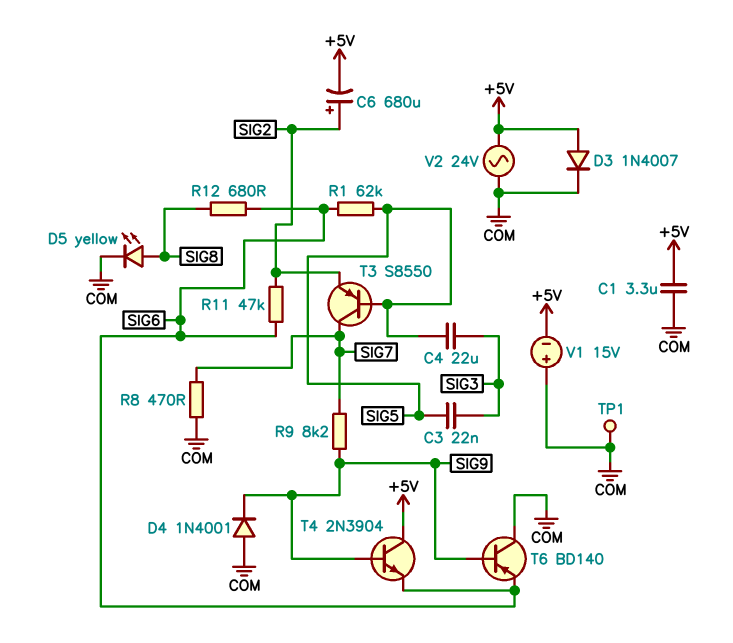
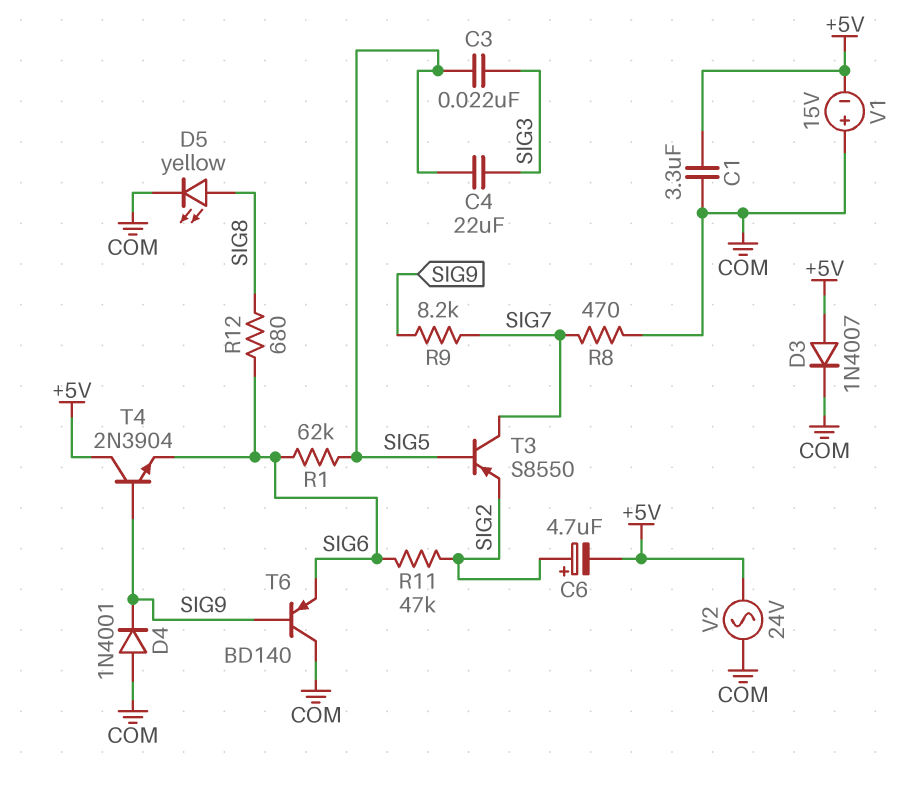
C6: 680uF (plus SIG2, minus +5V) -> 4.7uF (plus SIG2, minus +5V)
TP1: test point (COM) -> none

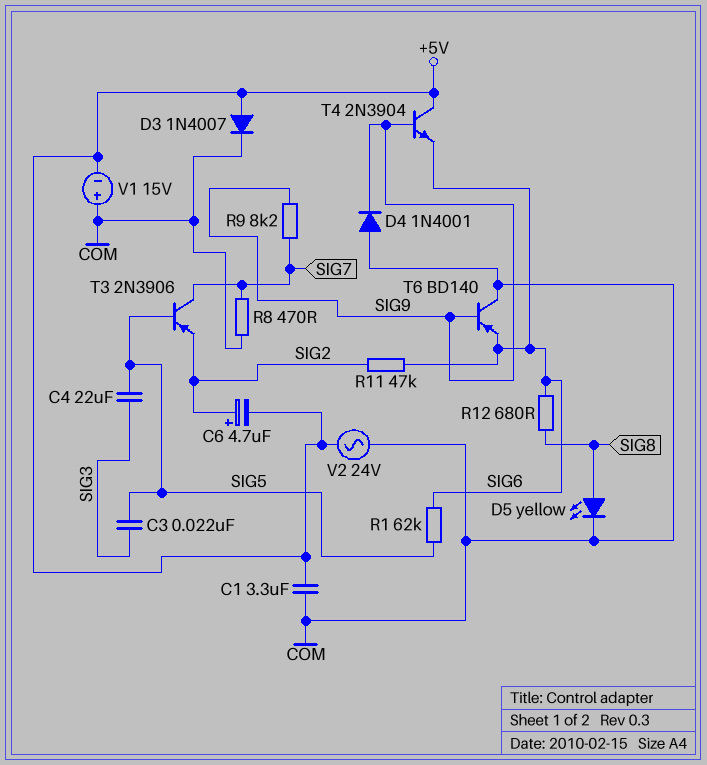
T3: PNP S8550 (B SIG5, C SIG7, E SIG2) -> PNP 2N3906 (B SIG5, C SIG7, E SIG2)

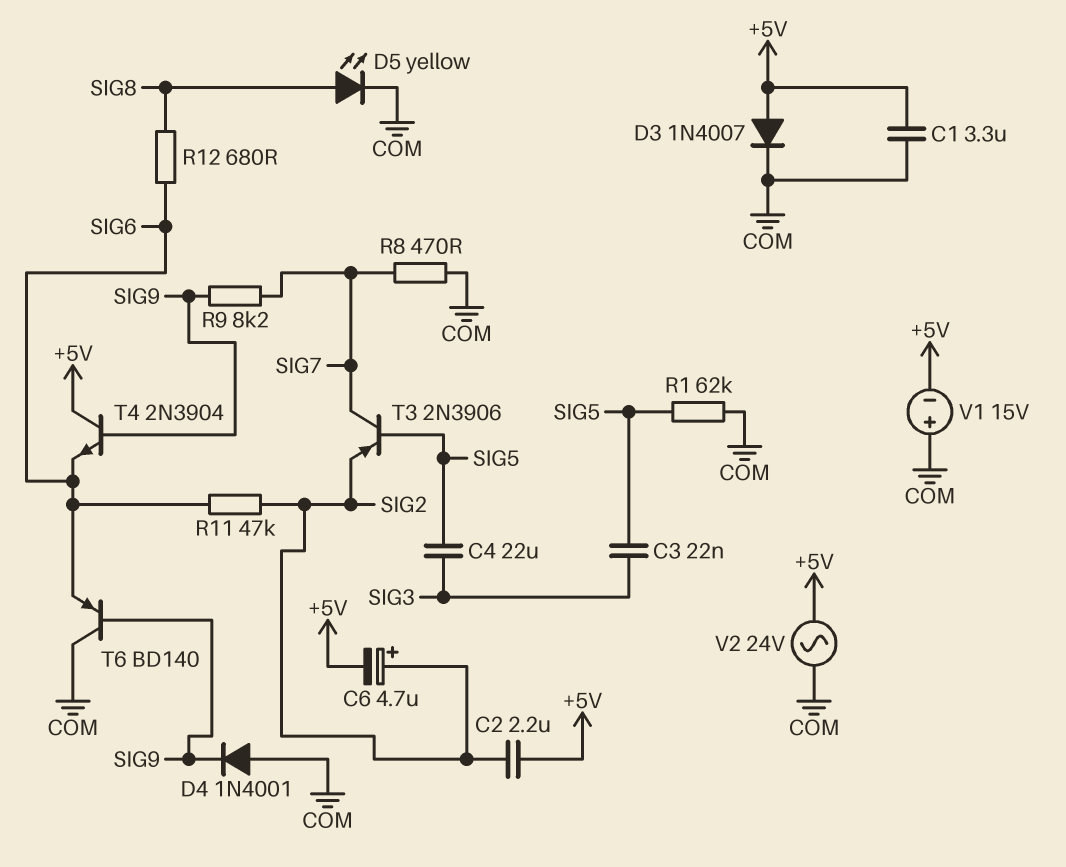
C2: none -> 2.2uF (+5V, SIG2)
R1: 62k (SIG5, SIG6) -> 62k (COM, SIG5)

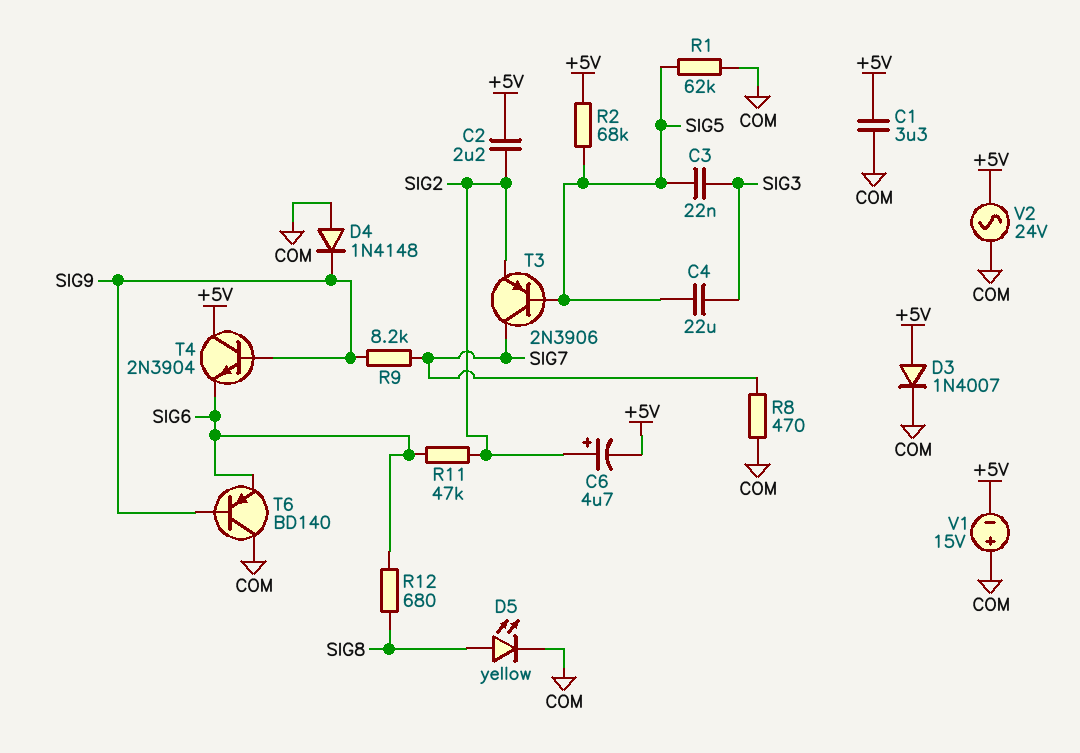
D4: diode 1N4001 (A COM, K SIG9) -> diode 1N4148 (A COM, K SIG9)
R2: none -> 68k (+5V, SIG5)

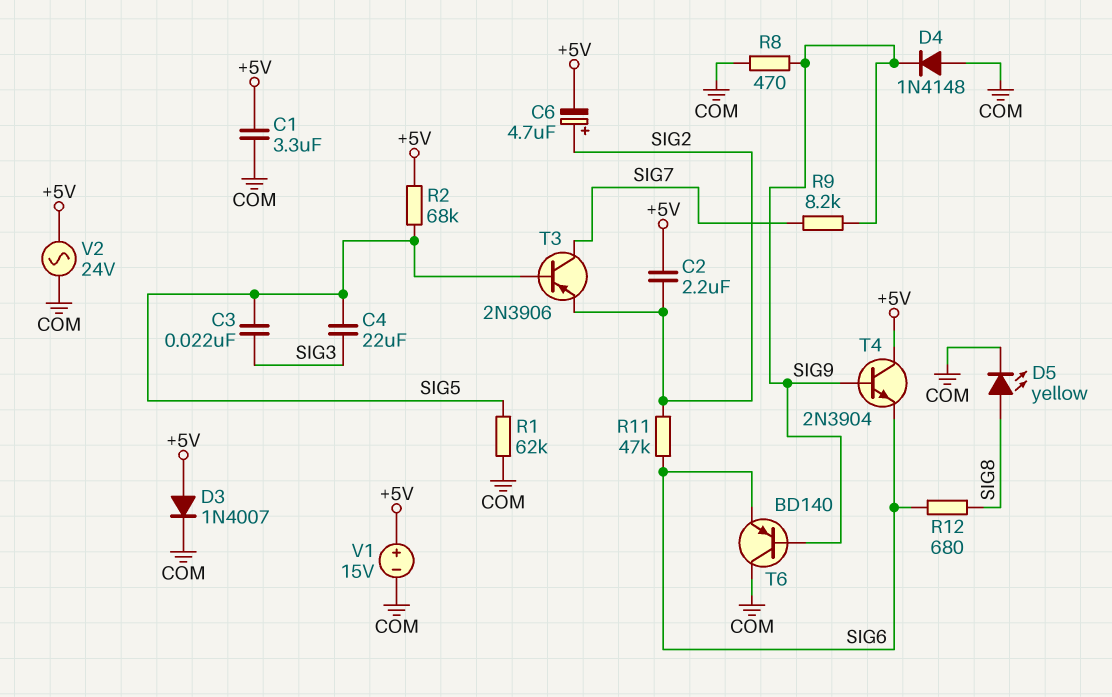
R8: 470 (COM, SIG7) -> 470 (COM, SIG9)
V1: 15V (plus COM, minus +5V) -> 15V (plus +5V, minus COM)

